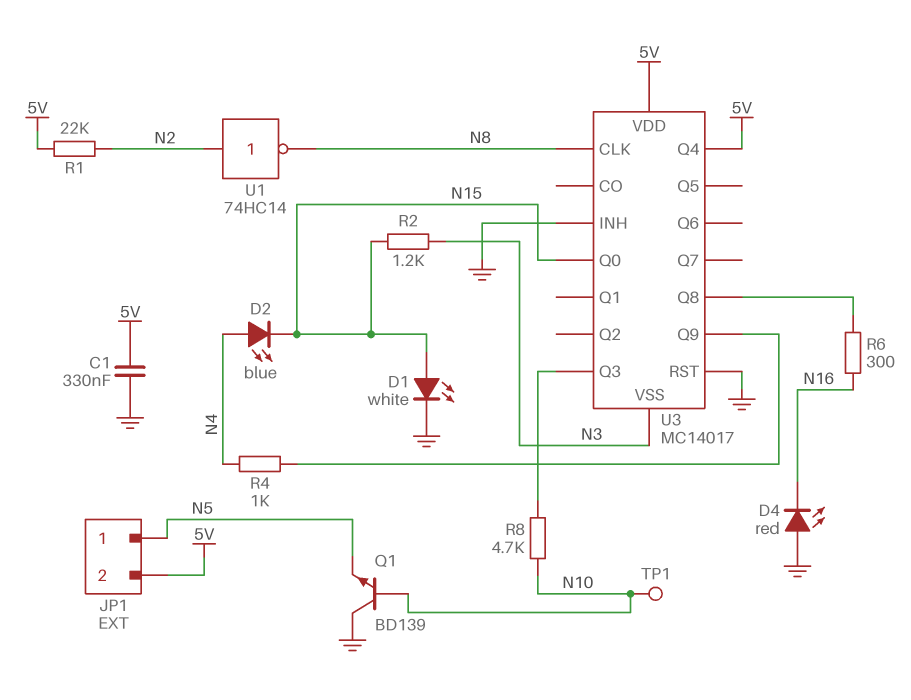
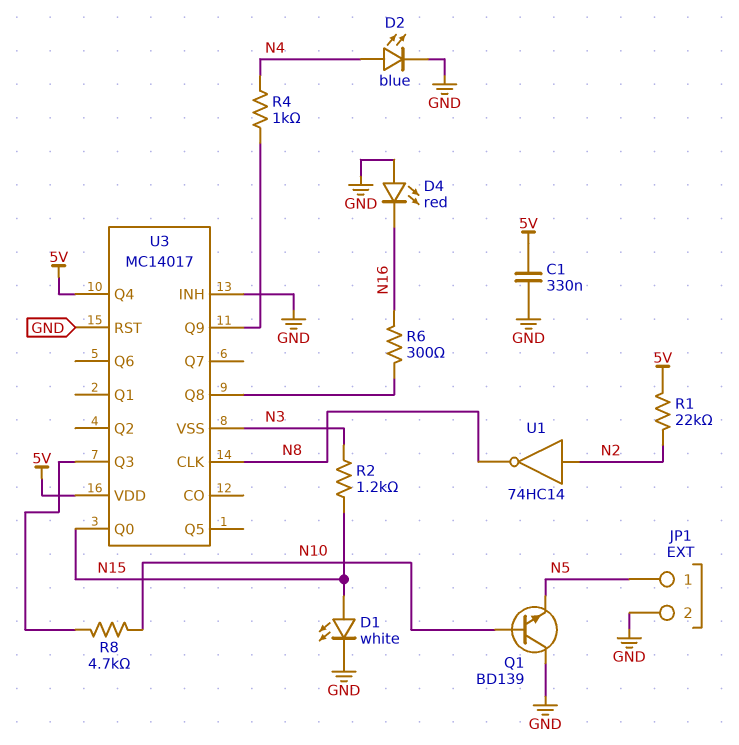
D2: LED blue (A N4, K N15) -> LED blue (A N4, K GND)
JP1 pin 2: 5V -> GND
TP1: test point (N10) -> none

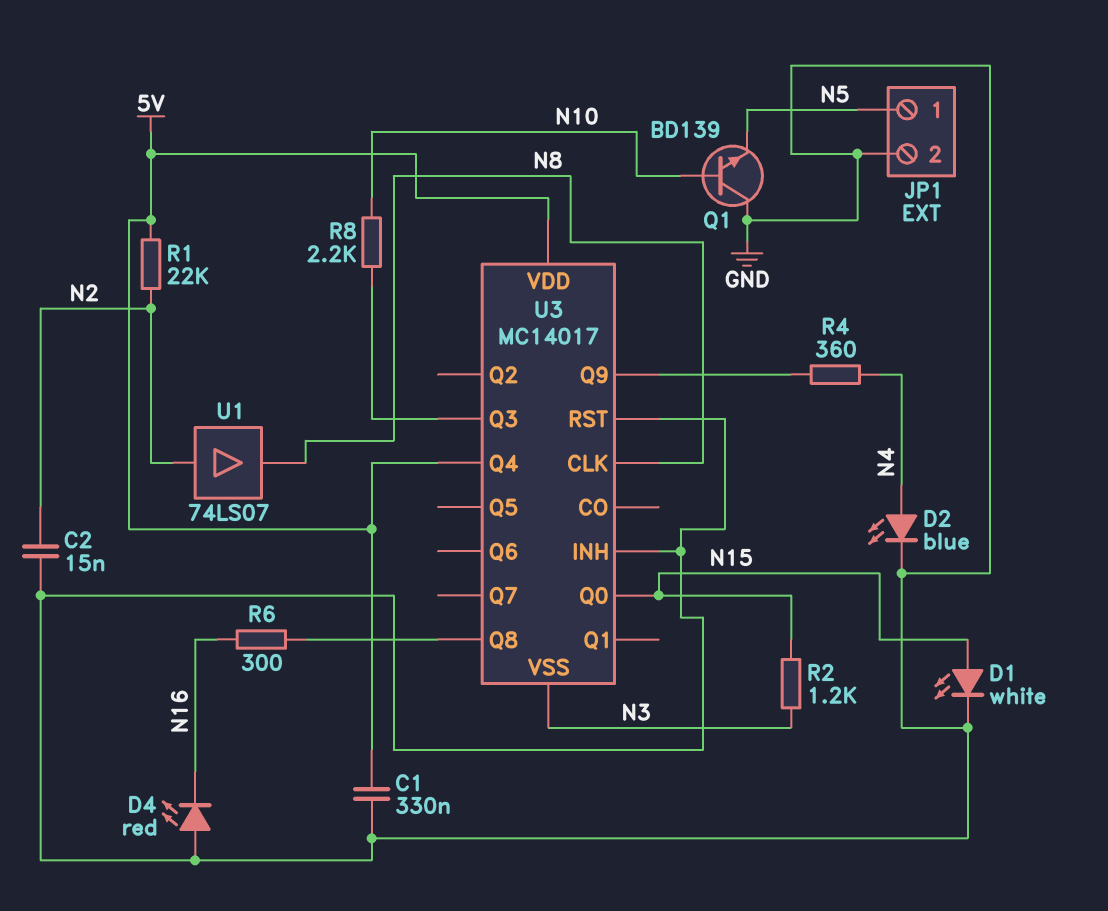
C2: none -> 15nF (GND, N2)
R4: 1k (N4, U3/Q9) -> 360 (N4, U3/Q9)
R8: 4.7k (N10, U3/Q3) -> 2.2k (N10, U3/Q3)
U1: NOT 74HC14 (in N2, out N8) -> buffer 74LS07 (in N2, out N8)

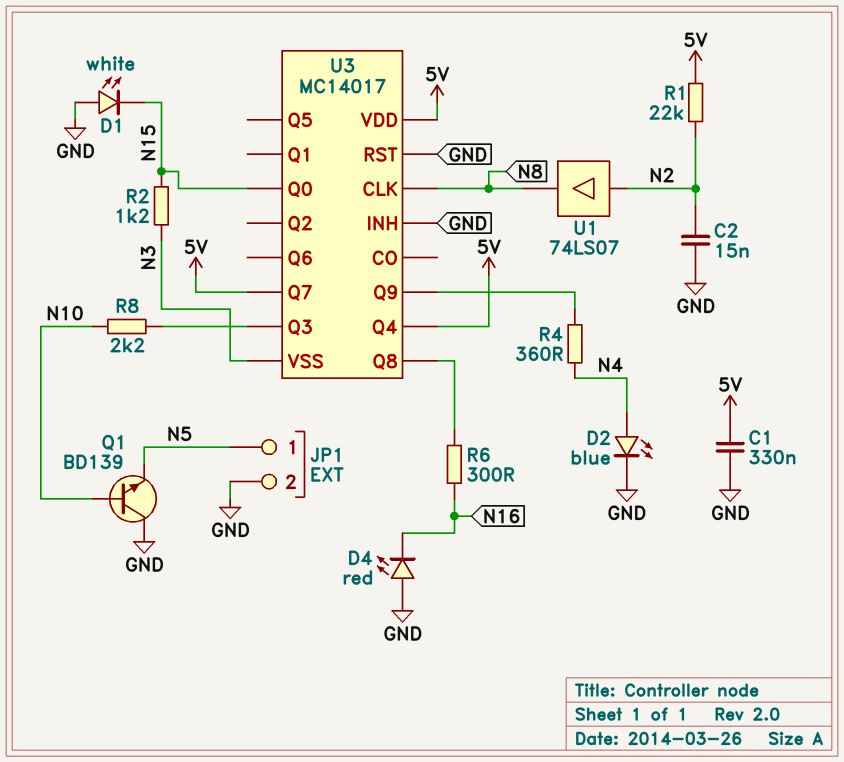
D1: LED white (A N15, K GND) -> LED white (A GND, K N15)
U3 pin Q7: none -> 5V

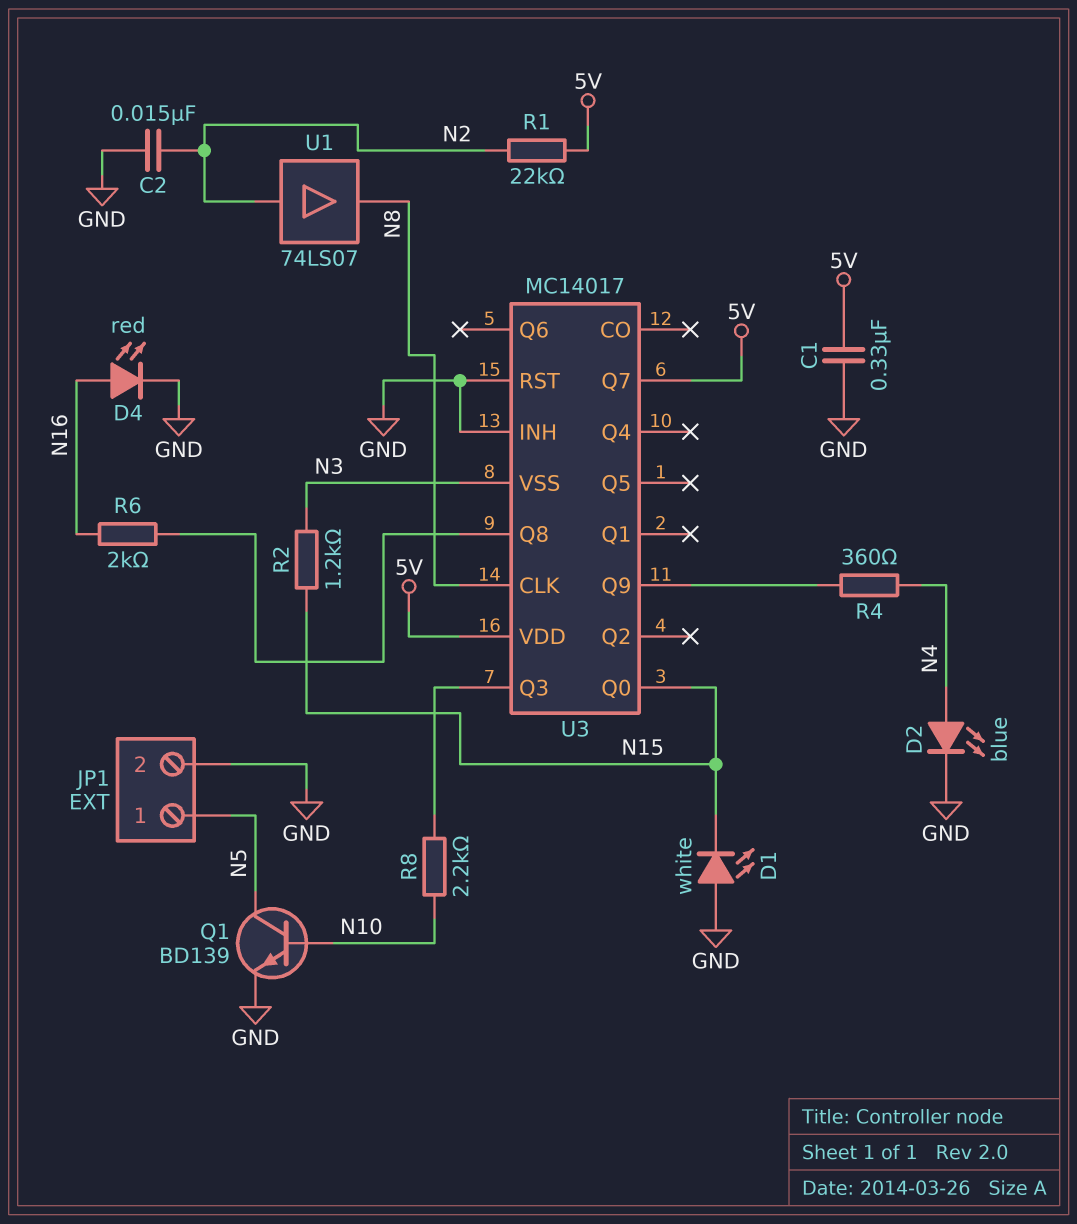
D4: LED red (A GND, K N16) -> LED red (A N16, K GND)
Q1: NPN BD139 (B N10, C GND, E N5) -> NPN BD139 (B N10, C N5, E GND)
R6: 300 (N16, U3/Q8) -> 2k (N16, U3/Q8)
U3 pin Q4: 5V -> none

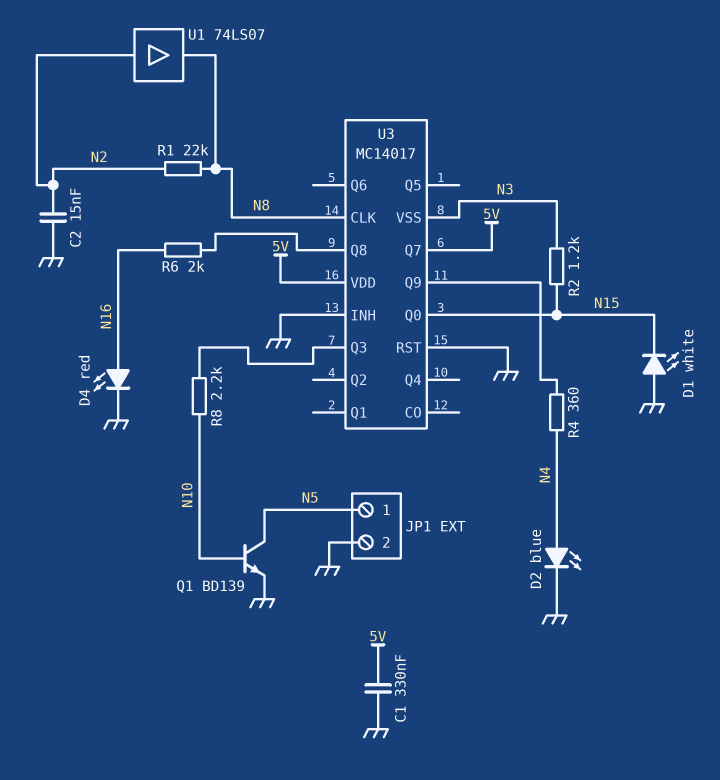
R1: 22k (5V, N2) -> 22k (N2, N8)

